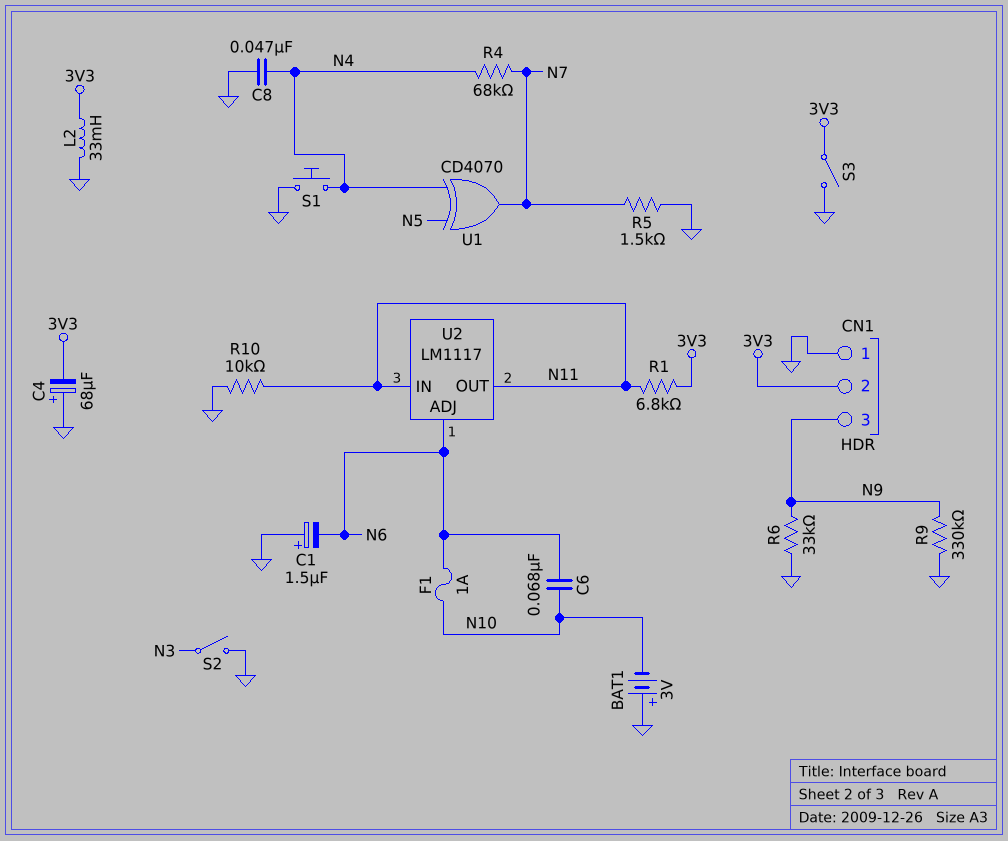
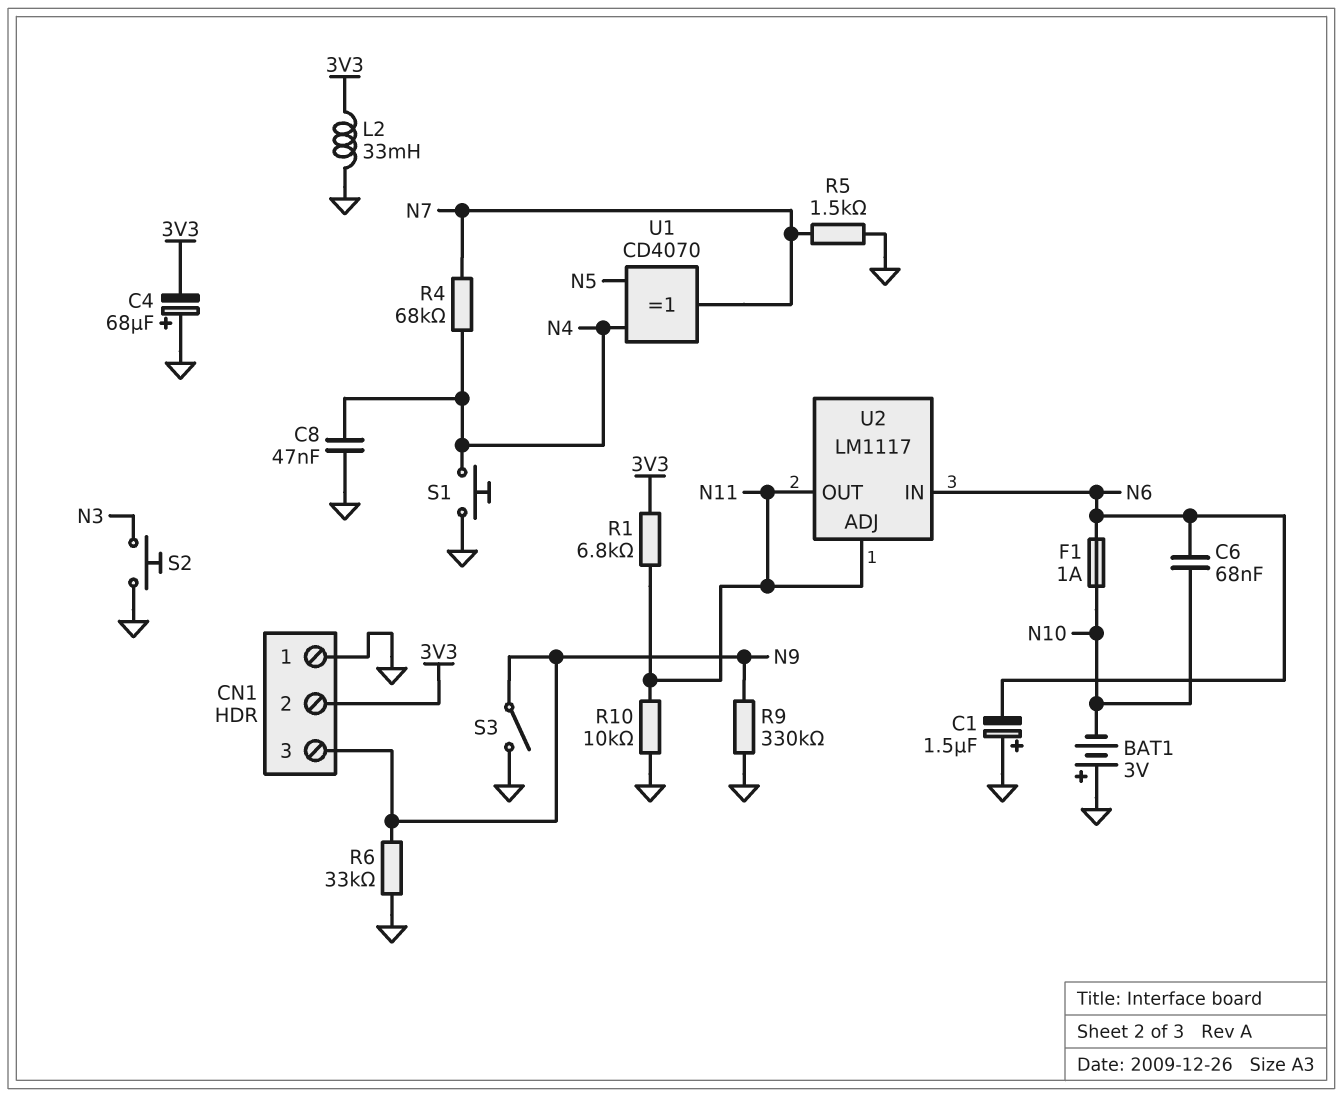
S2: switch (GND, N3) -> button (GND, N3)
S3: switch (3V3, GND) -> switch (GND, N9)
U2 pin ADJ: N6 -> N11
U2 pin IN: N11 -> N6

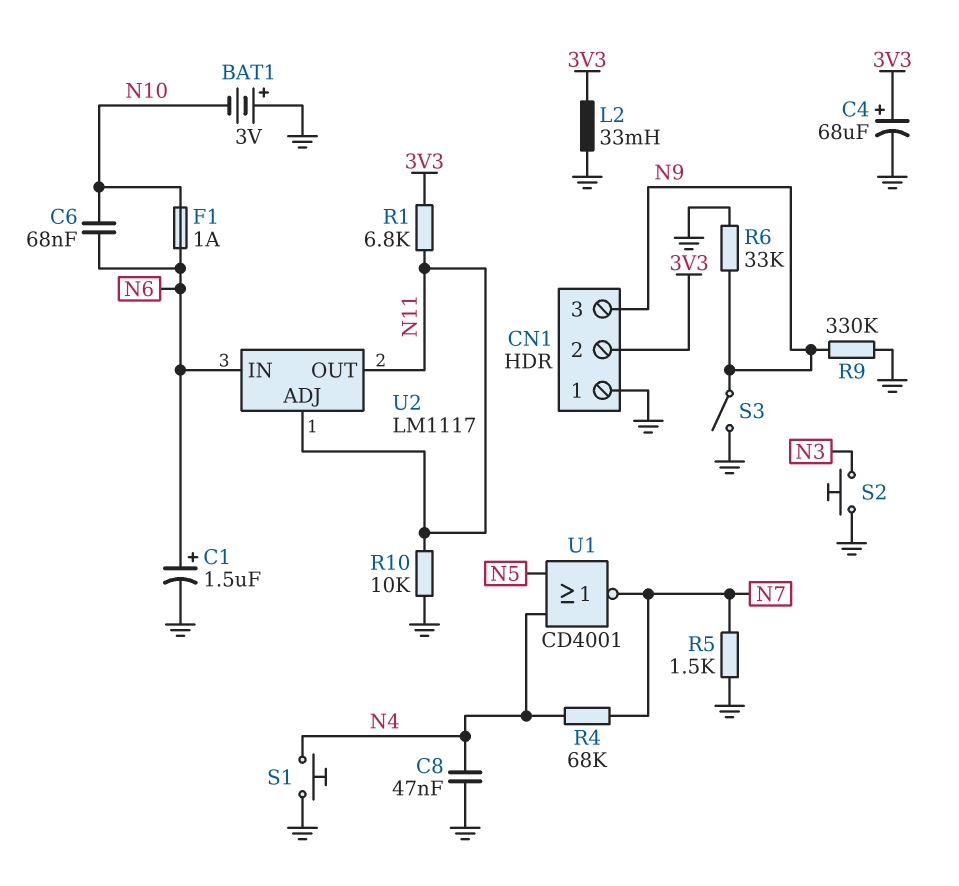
C1: 1.5uF (plus GND, minus N6) -> 1.5uF (plus N6, minus GND)
C4: 68uF (plus GND, minus 3V3) -> 68uF (plus 3V3, minus GND)
U1: XOR CD4070 (in N4, in N5, out N7) -> NOR CD4001 (in N4, in N5, out N7)

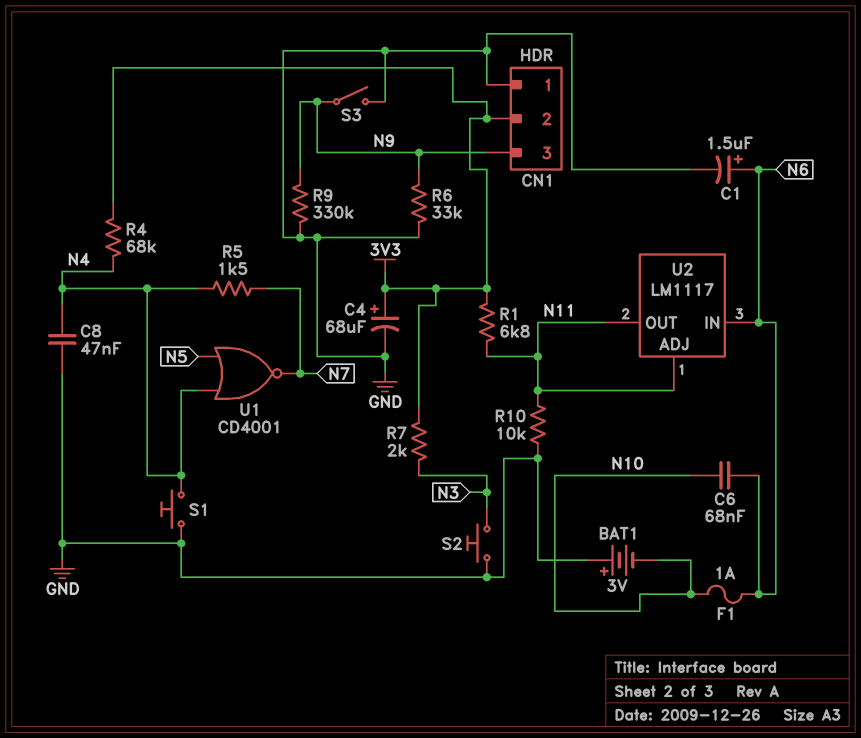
L2: 33mH (3V3, GND) -> none
R4: 68k (N4, N7) -> 68k (3V3, N4)
R5: 1.5k (GND, N7) -> 1.5k (N4, N7)
R7: none -> 2k (3V3, N3)

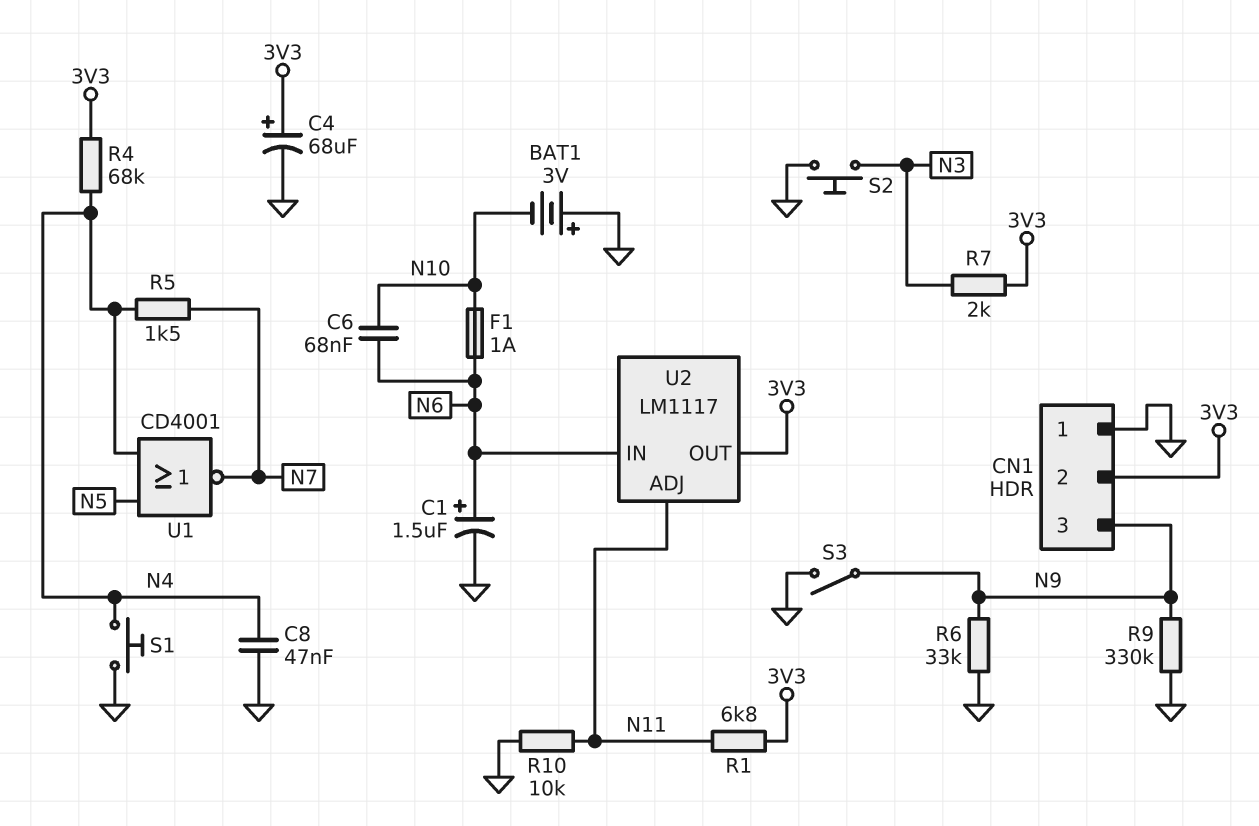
U2 pin OUT: N11 -> 3V3

